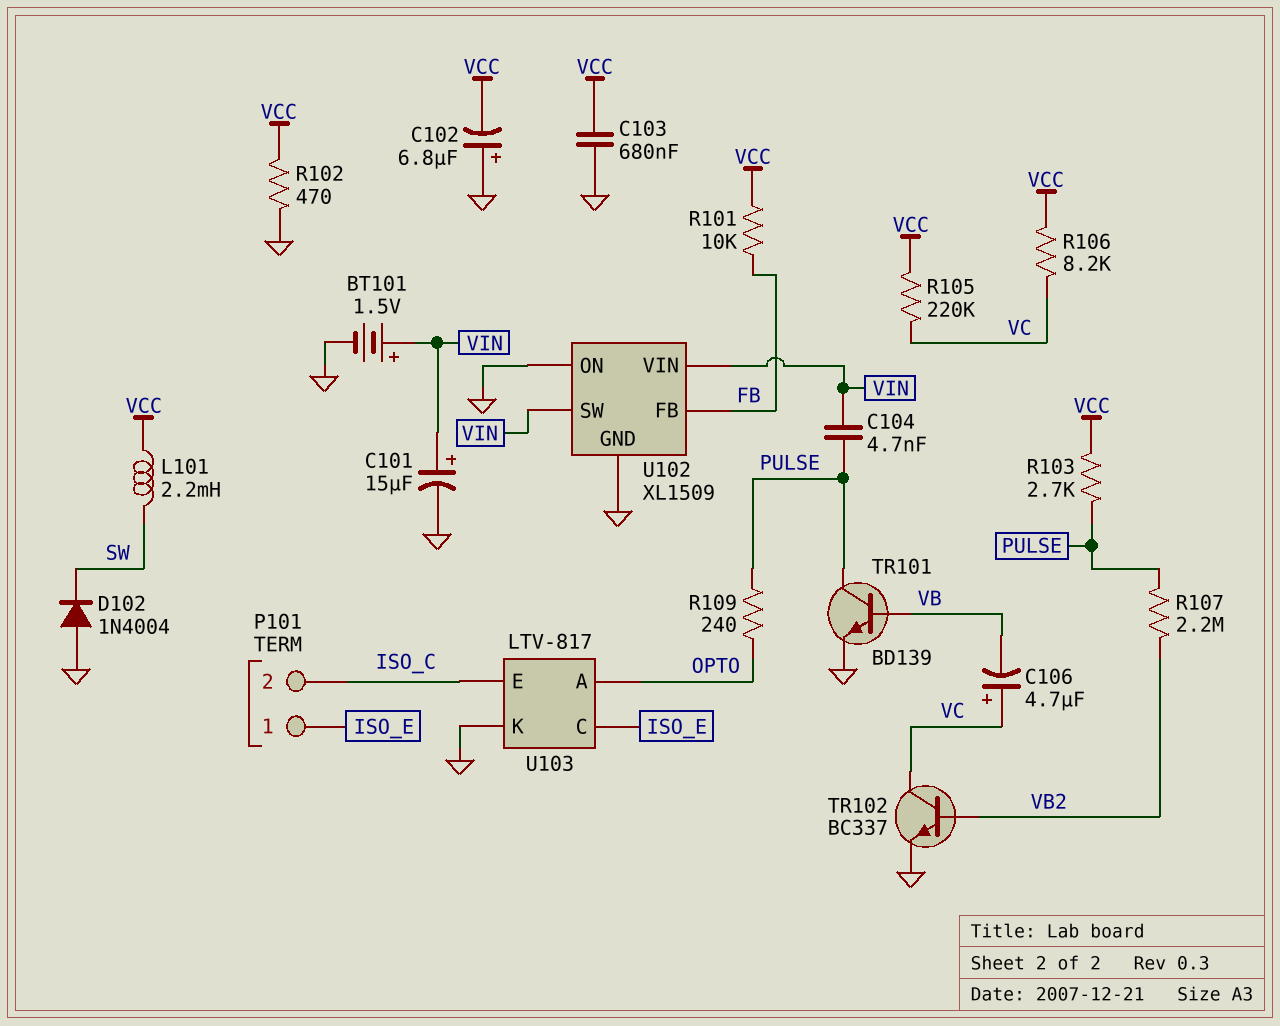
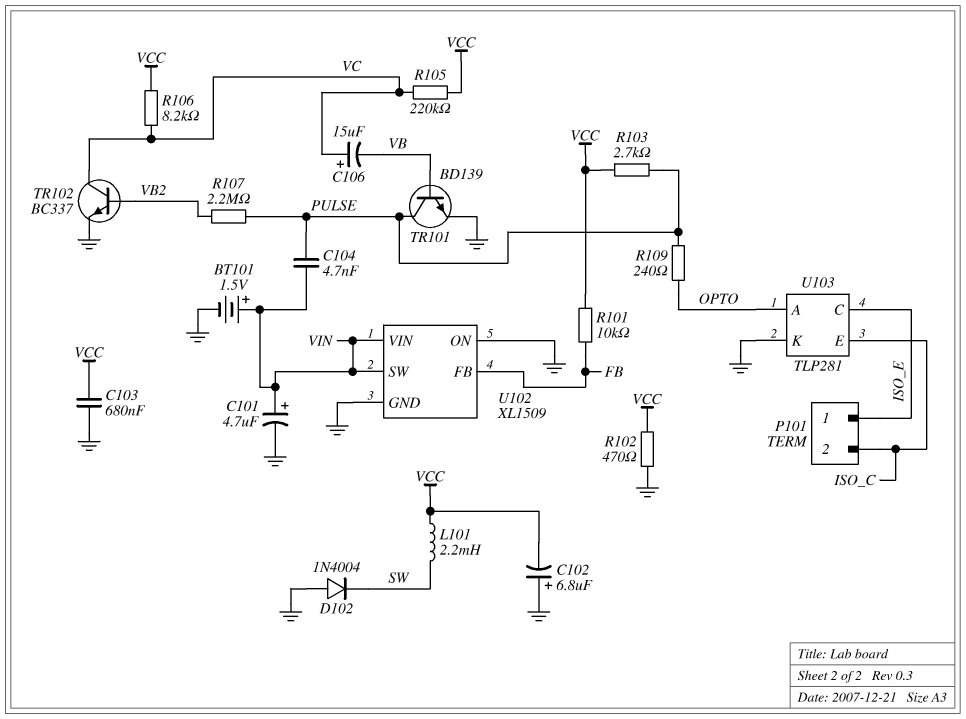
C101: 15uF (plus VIN, minus GND) -> 4.7uF (plus VIN, minus GND)
C106: 4.7uF (plus VC, minus VB) -> 15uF (plus VC, minus VB)
U103: LTV-817 -> TLP281

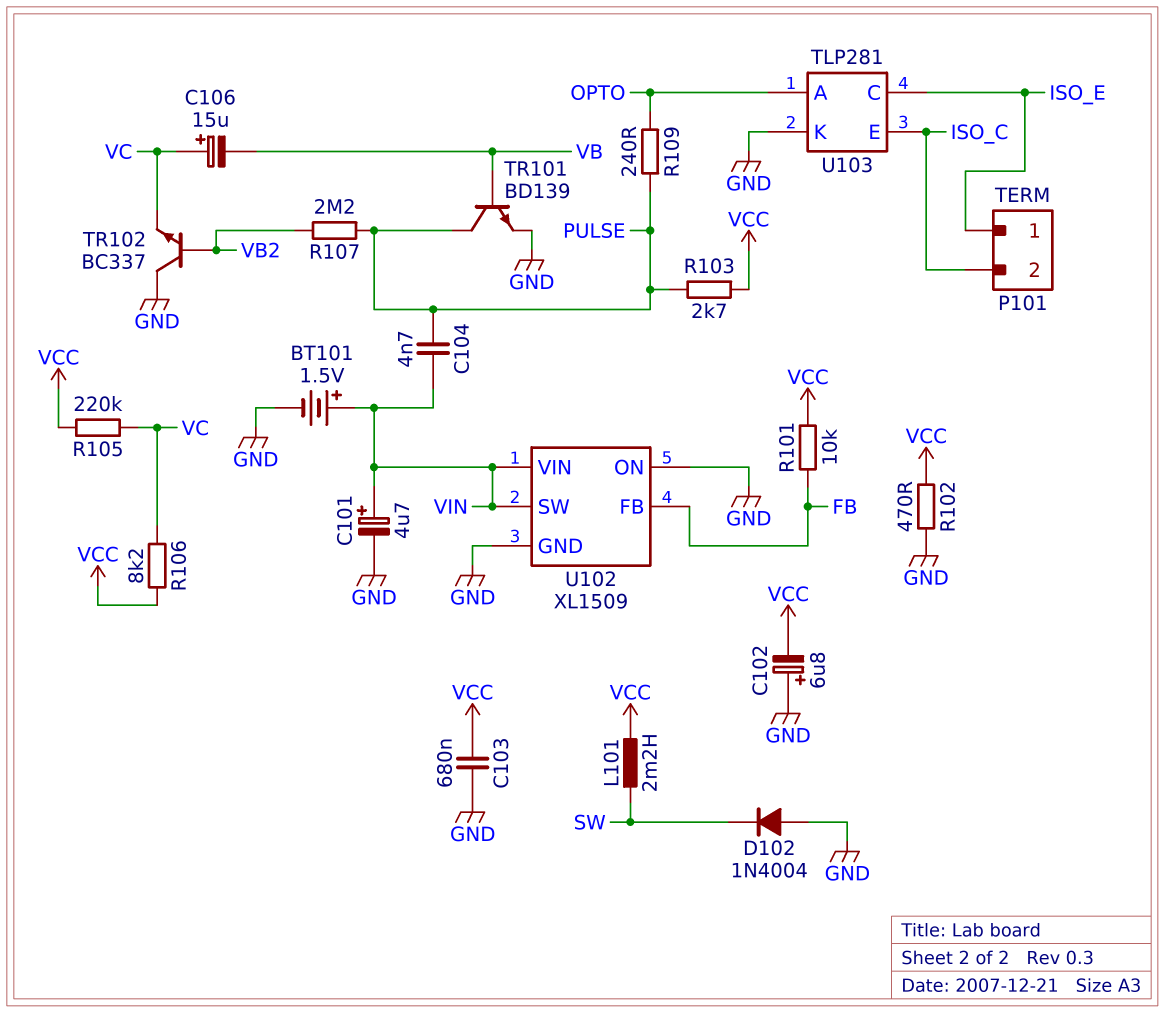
TR102: NPN BC337 (B VB2, C VC, E GND) -> NPN BC337 (B VB2, C GND, E VC)

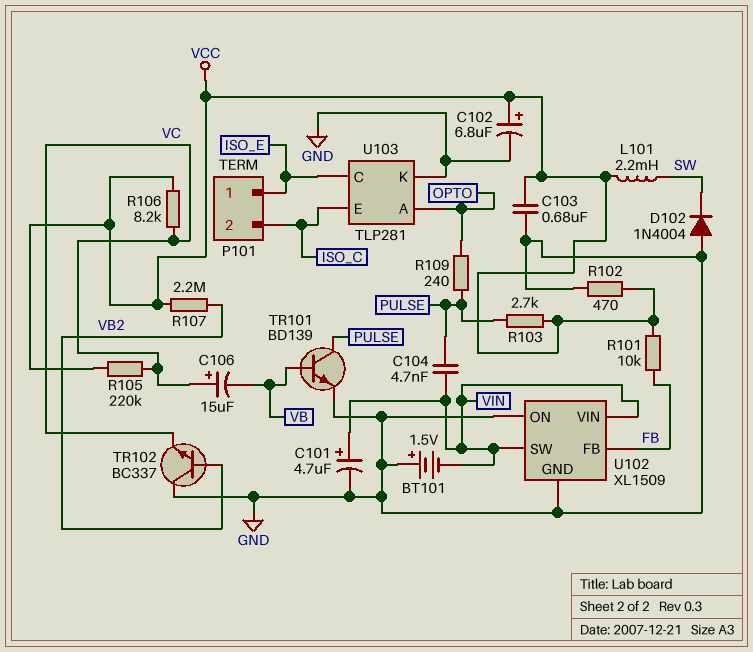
BT101: 1.5V (plus VIN, minus GND) -> 1.5V (plus GND, minus VIN)
C102: 6.8uF (plus GND, minus VCC) -> 6.8uF (plus VCC, minus GND)
R107: 2.2M (PULSE, VB2) -> 2.2M (VB2, VCC)

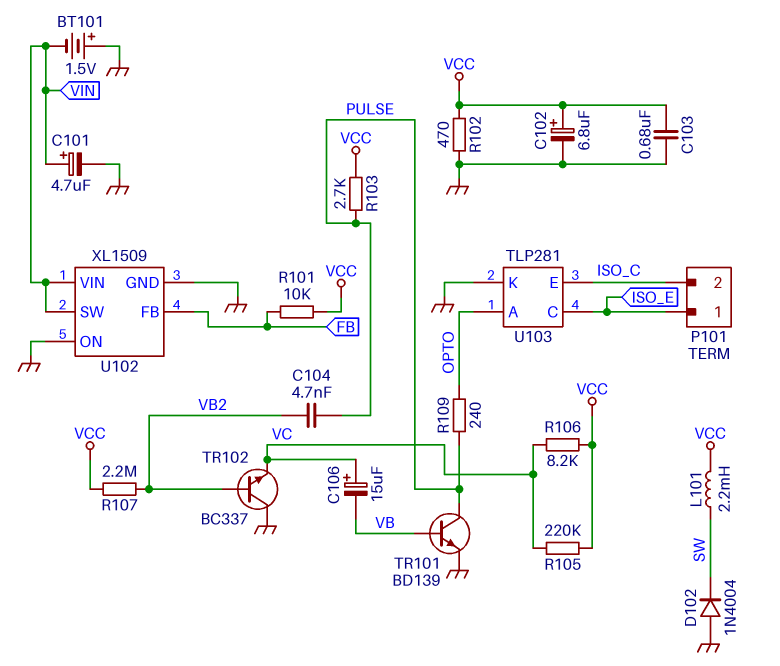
C104: 4.7nF (PULSE, VIN) -> 4.7nF (PULSE, VB2)

